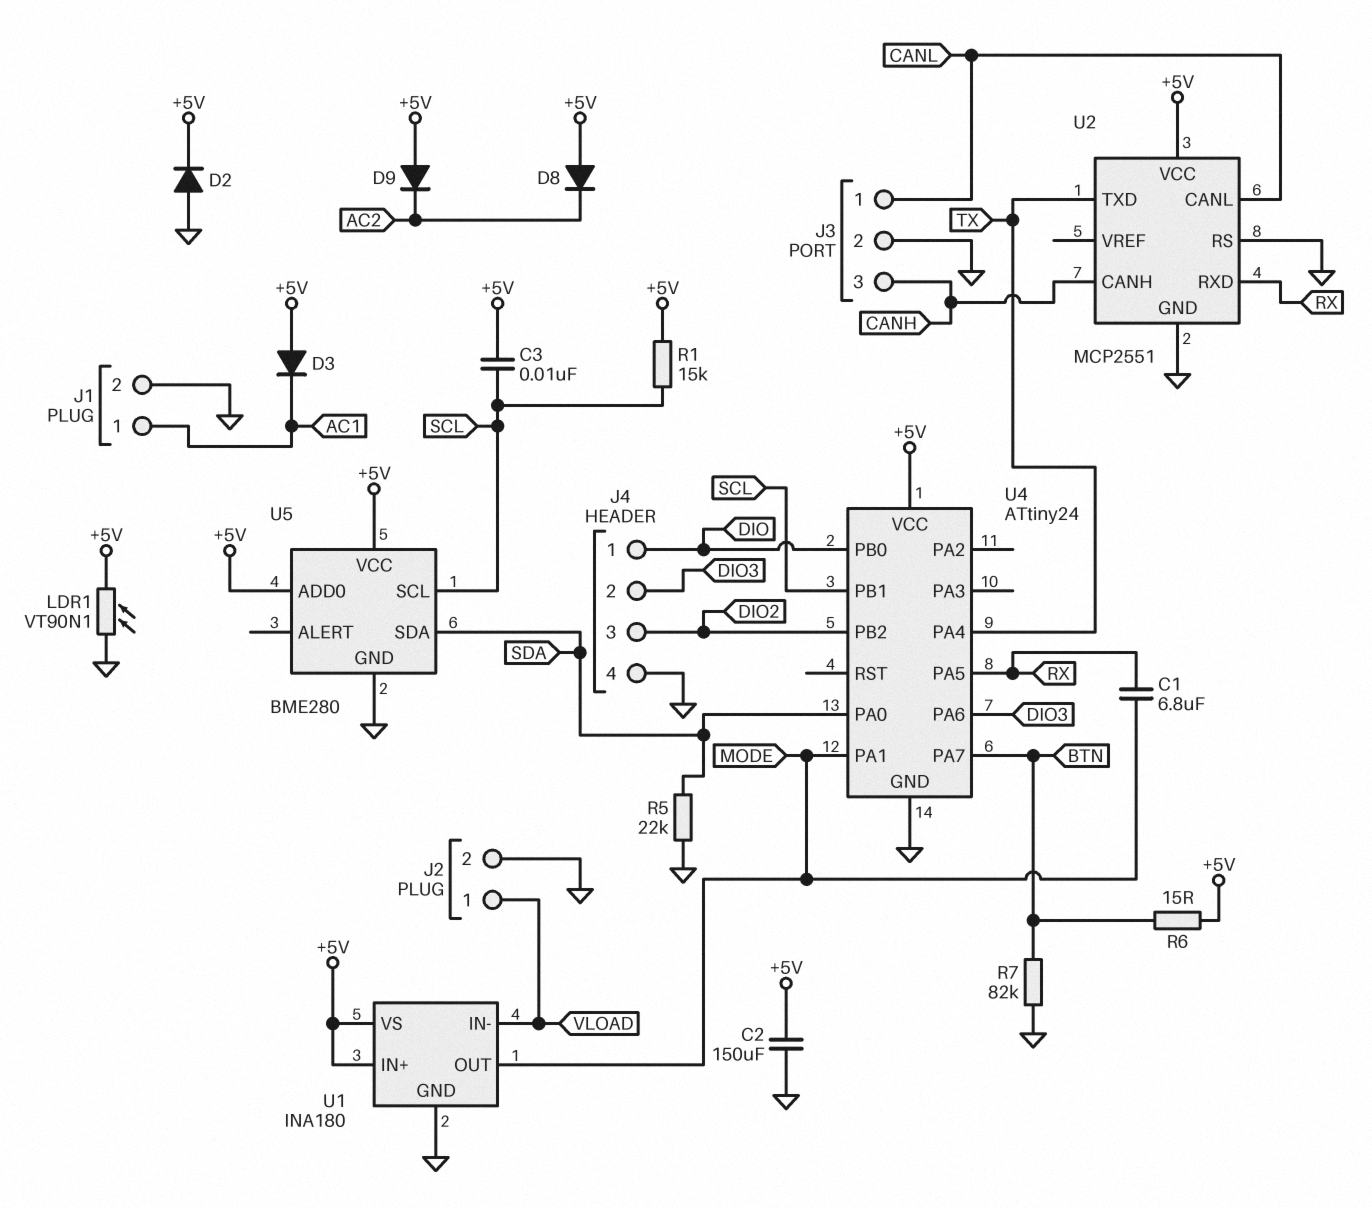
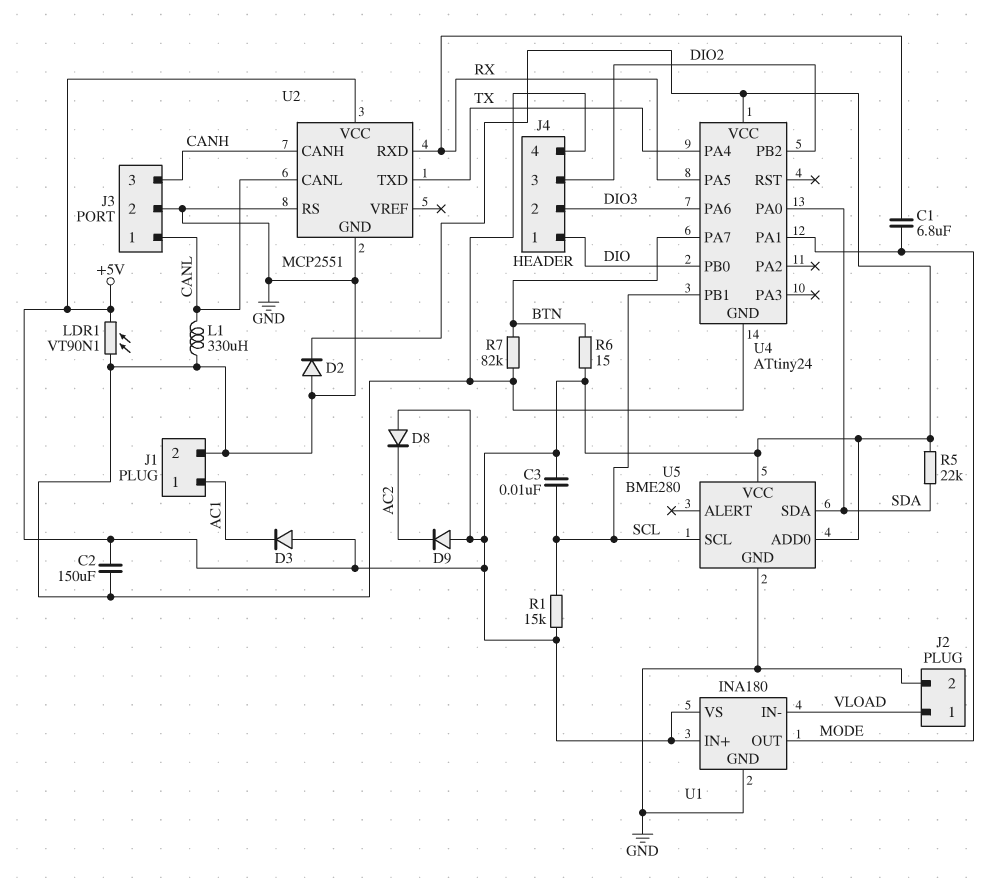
L1: none -> 330uH (CANL, GND)
R5: 22k (GND, SDA) -> 22k (+5V, SDA)

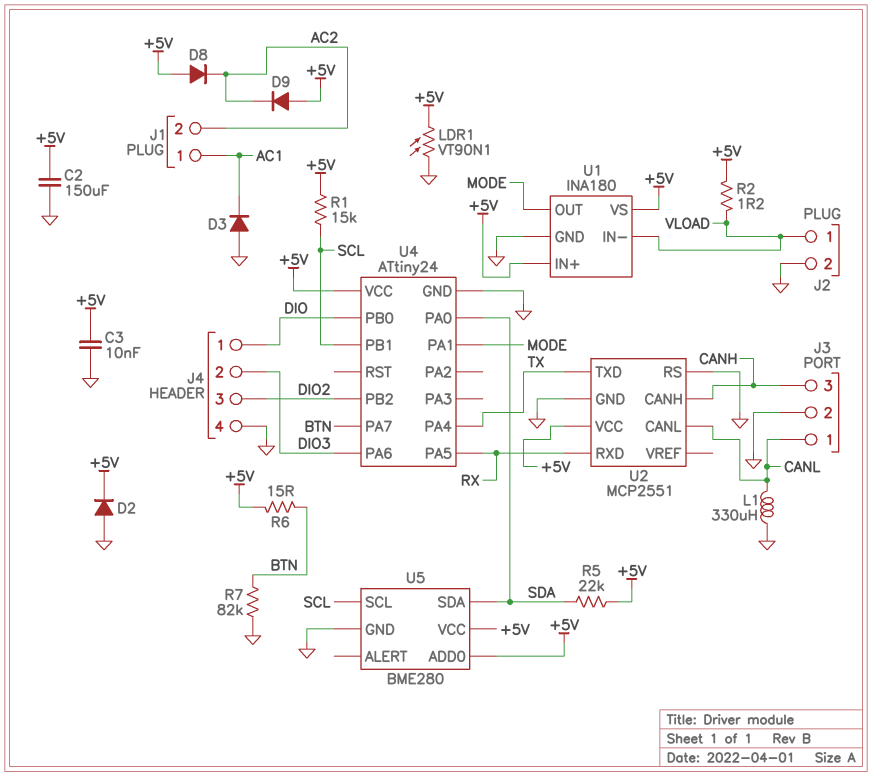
C1: 6.8uF (MODE, RX) -> none
C3: 10nF (+5V, SCL) -> 10nF (+5V, GND)
D3: diode (A +5V, K AC1) -> diode (A GND, K AC1)
J1 pin 2: GND -> AC2
R2: none -> 1.2 (+5V, VLOAD)

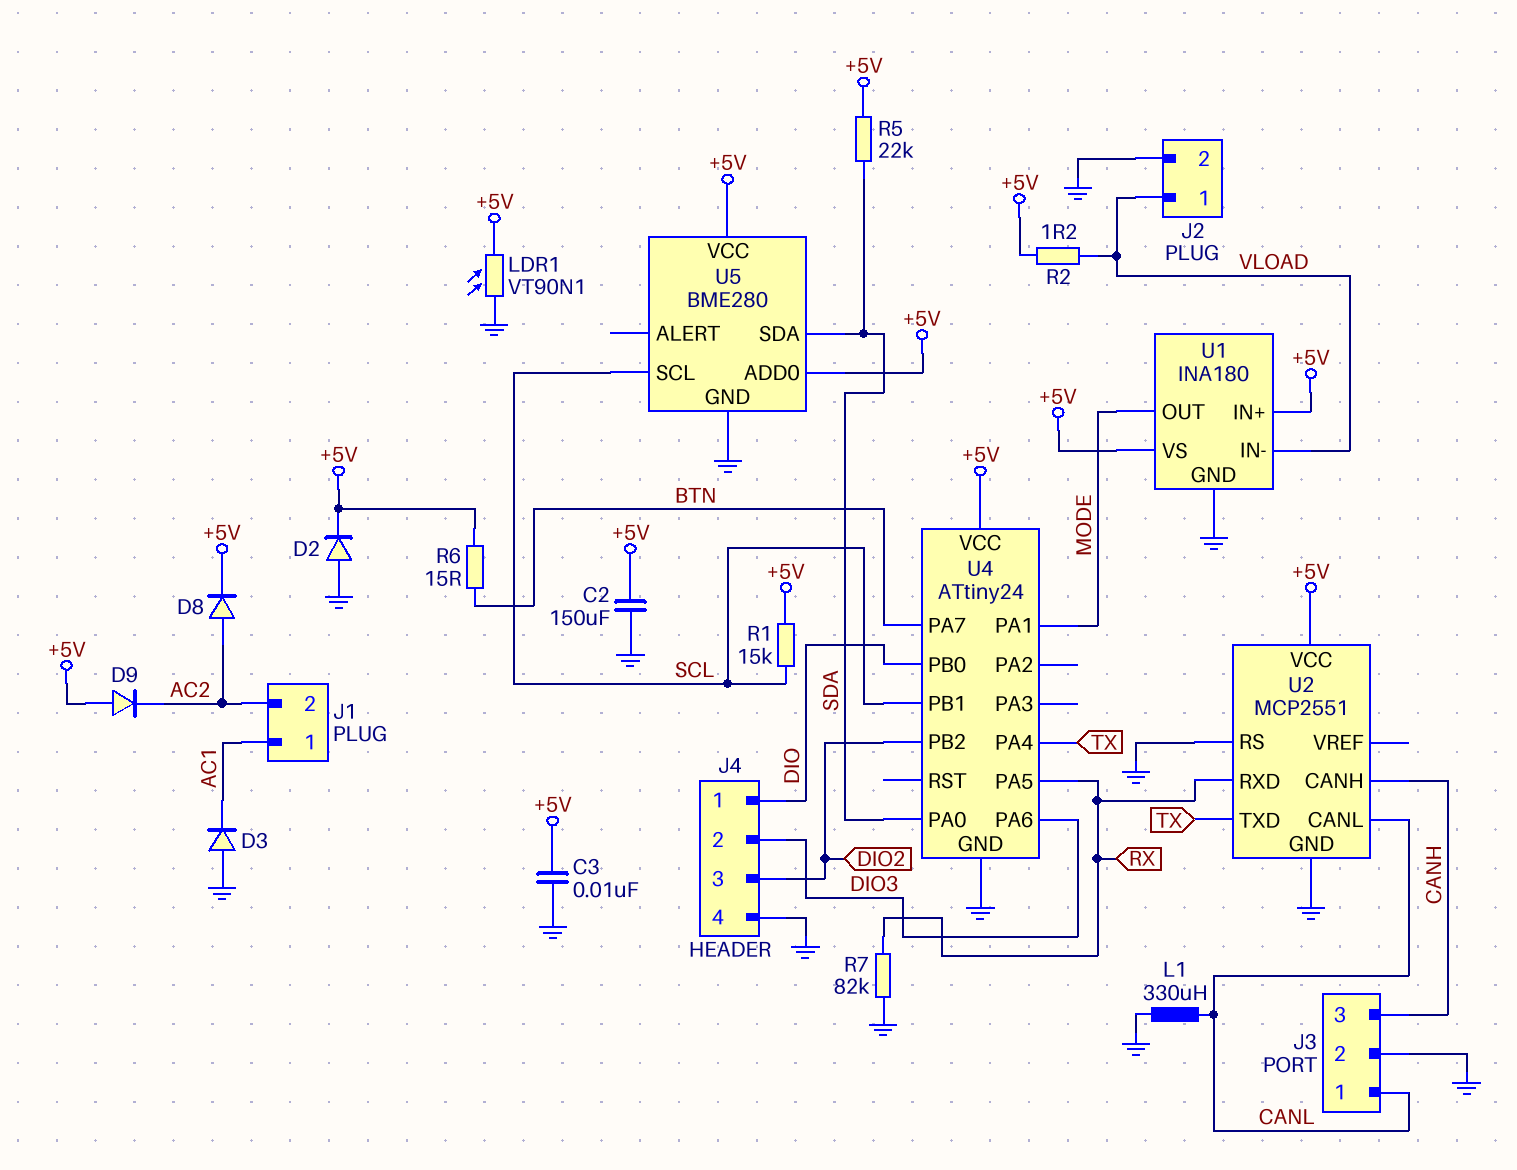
D8: diode (A +5V, K AC2) -> diode (A AC2, K +5V)
R7: 82k (BTN, GND) -> 82k (GND, RX)

